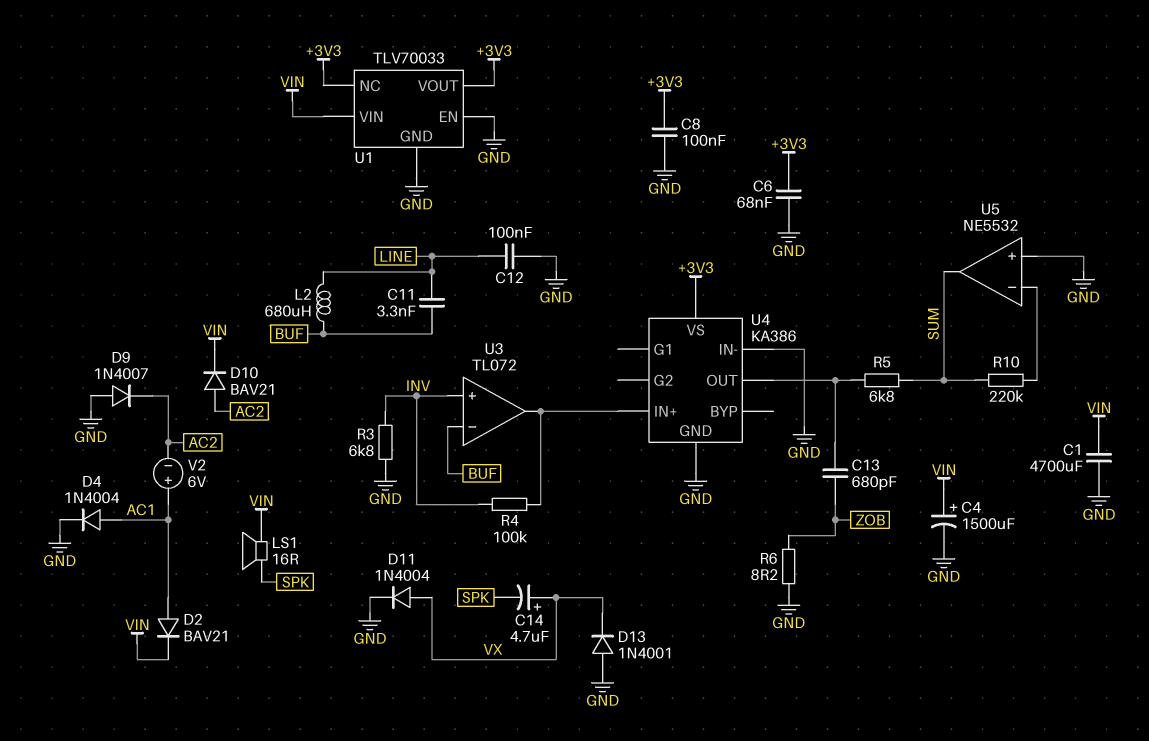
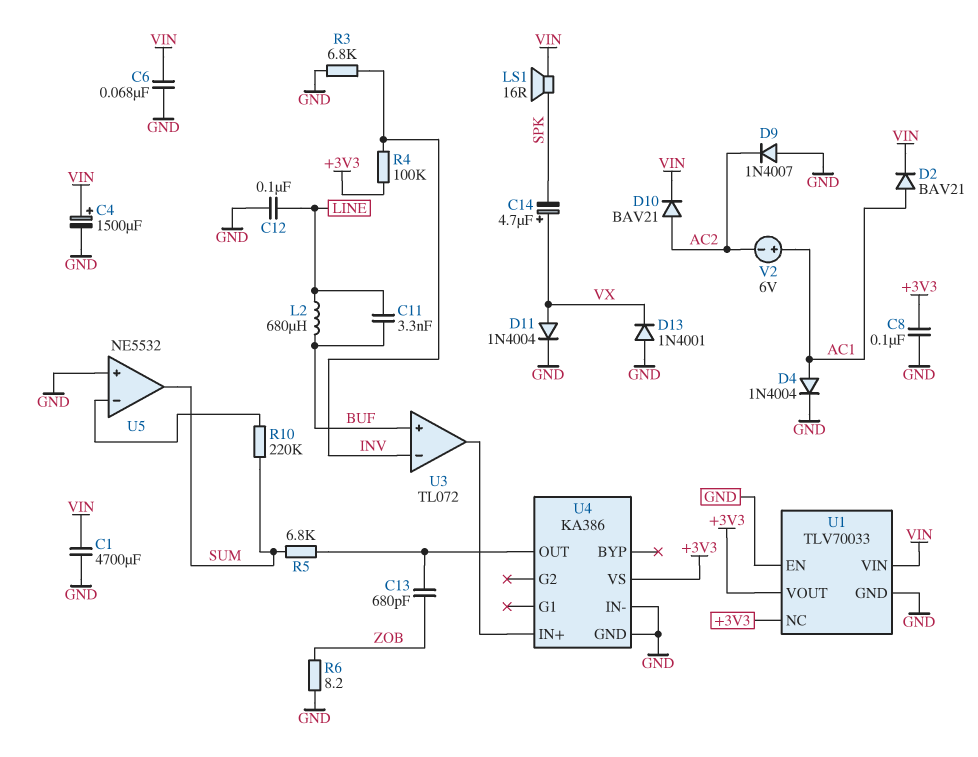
C6: 68nF (+3V3, GND) -> 68nF (GND, VIN)
R4: 100k (INV, U3/out) -> 100k (+3V3, INV)
U3 pin in+: INV -> BUF
U3 pin in-: BUF -> INV

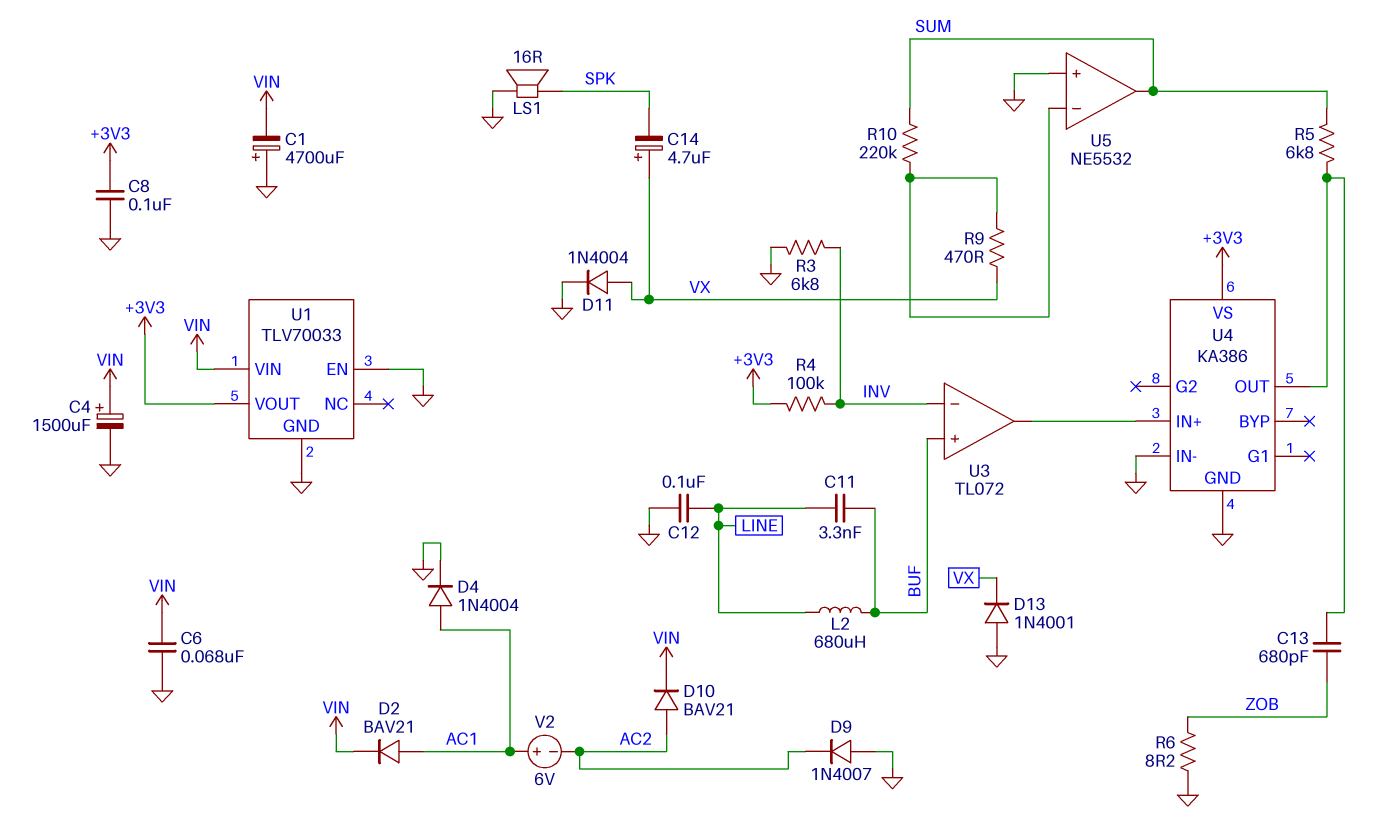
C1: 4700uF (GND, VIN) -> 4700uF (plus GND, minus VIN)
LS1: speaker 16R (SPK, VIN) -> speaker 16R (GND, SPK)
R9: none -> 470 (U5/in-, VX)
U1 pin NC: +3V3 -> none

